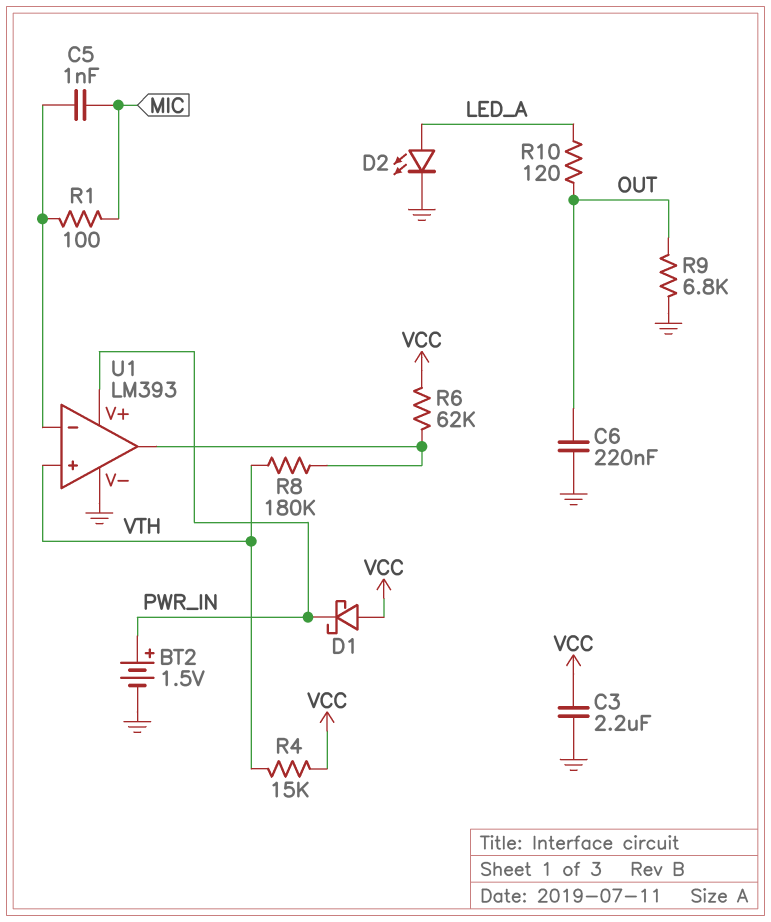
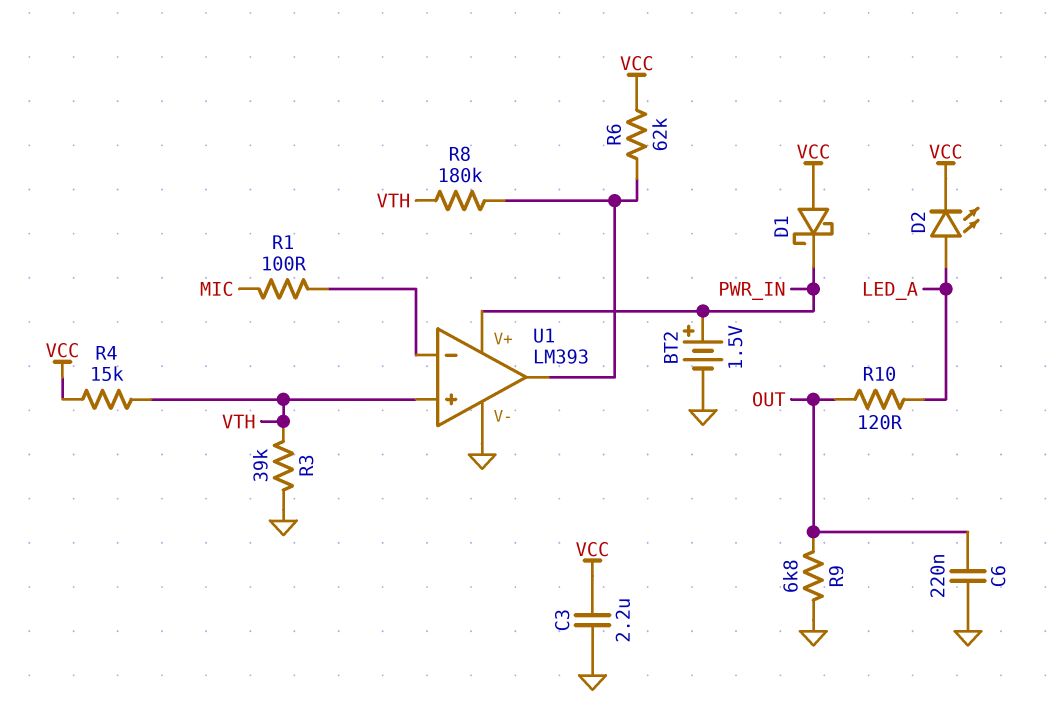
C5: 1nF (MIC, U1/in-) -> none
D2: LED (A LED_A, K GND) -> LED (A LED_A, K VCC)
R3: none -> 39k (GND, VTH)

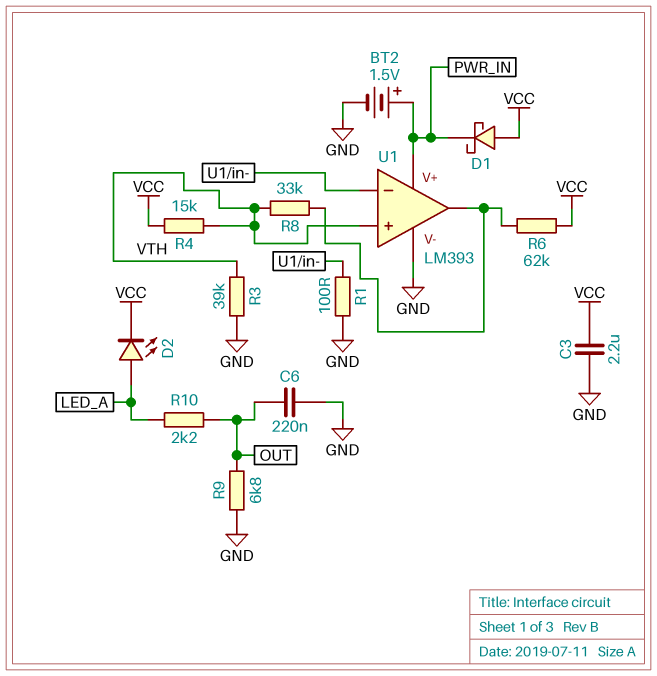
R1: 100 (MIC, U1/in-) -> 100 (GND, U1/in-)
R8: 180k (U1/out, VTH) -> 33k (U1/out, VTH)
R10: 120 (LED_A, OUT) -> 2.2k (LED_A, OUT)

